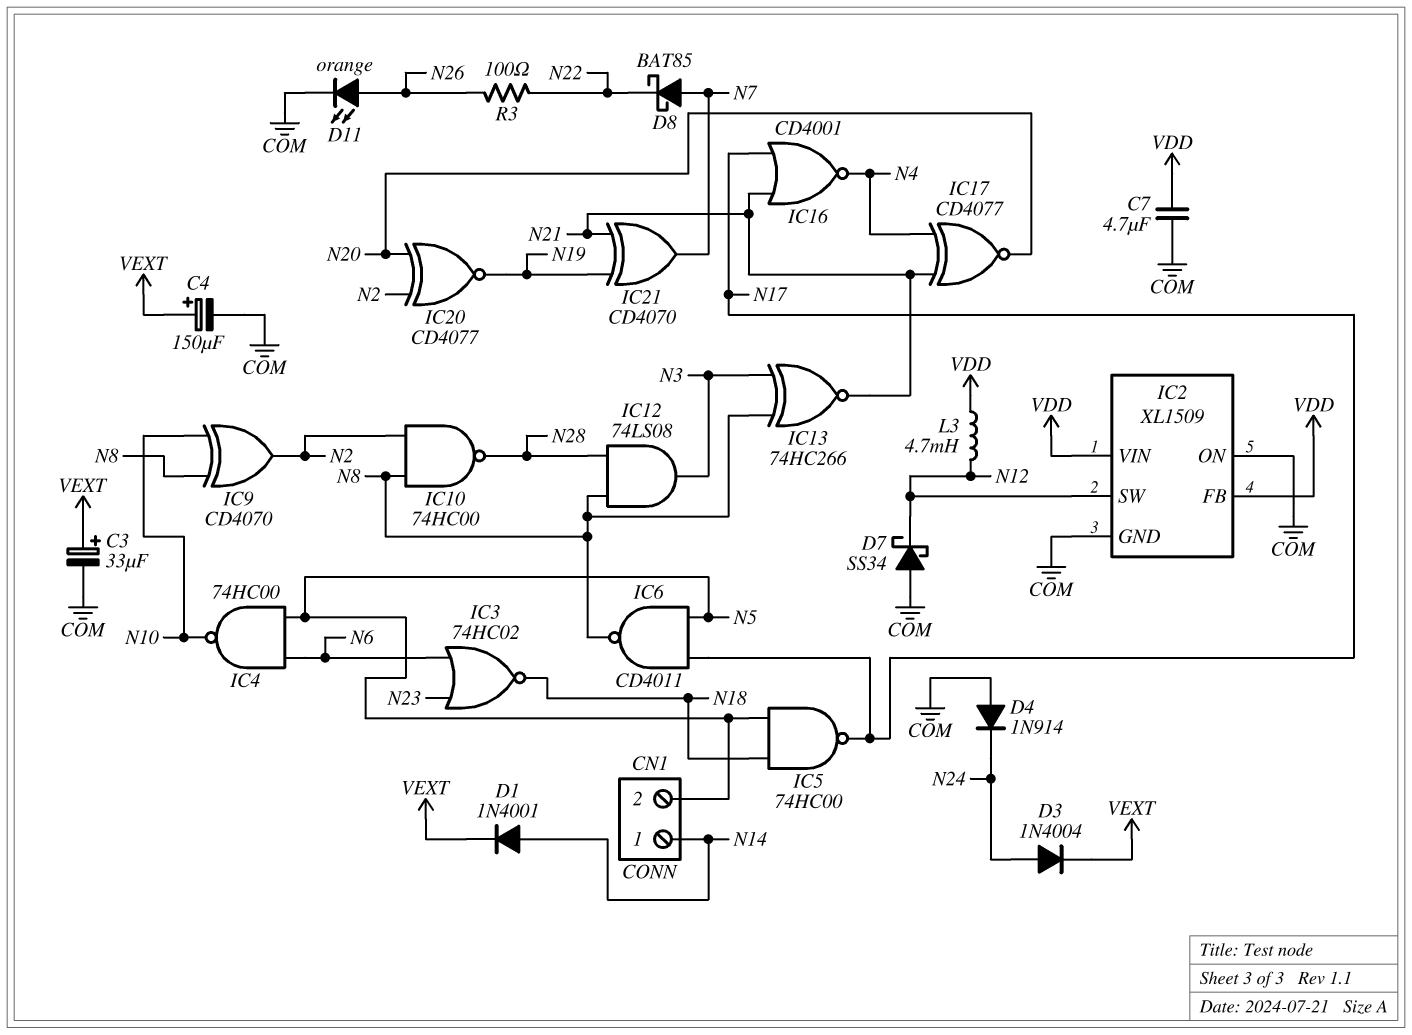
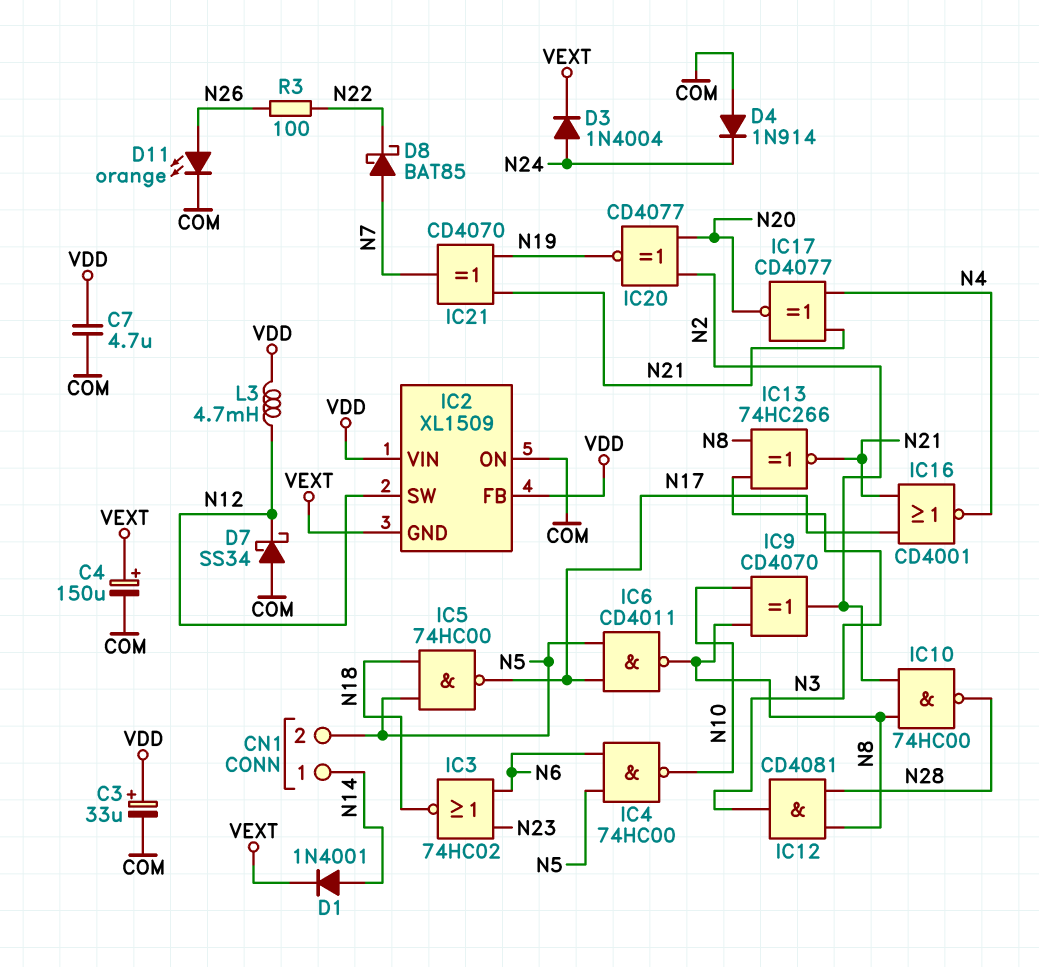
C3: 33uF (plus VEXT, minus COM) -> 33uF (plus VDD, minus COM)
IC2 pin GND: COM -> VEXT
IC12: AND 74LS08 (in N8, in N28, out N3) -> AND CD4081 (in N8, in N28, out N3)

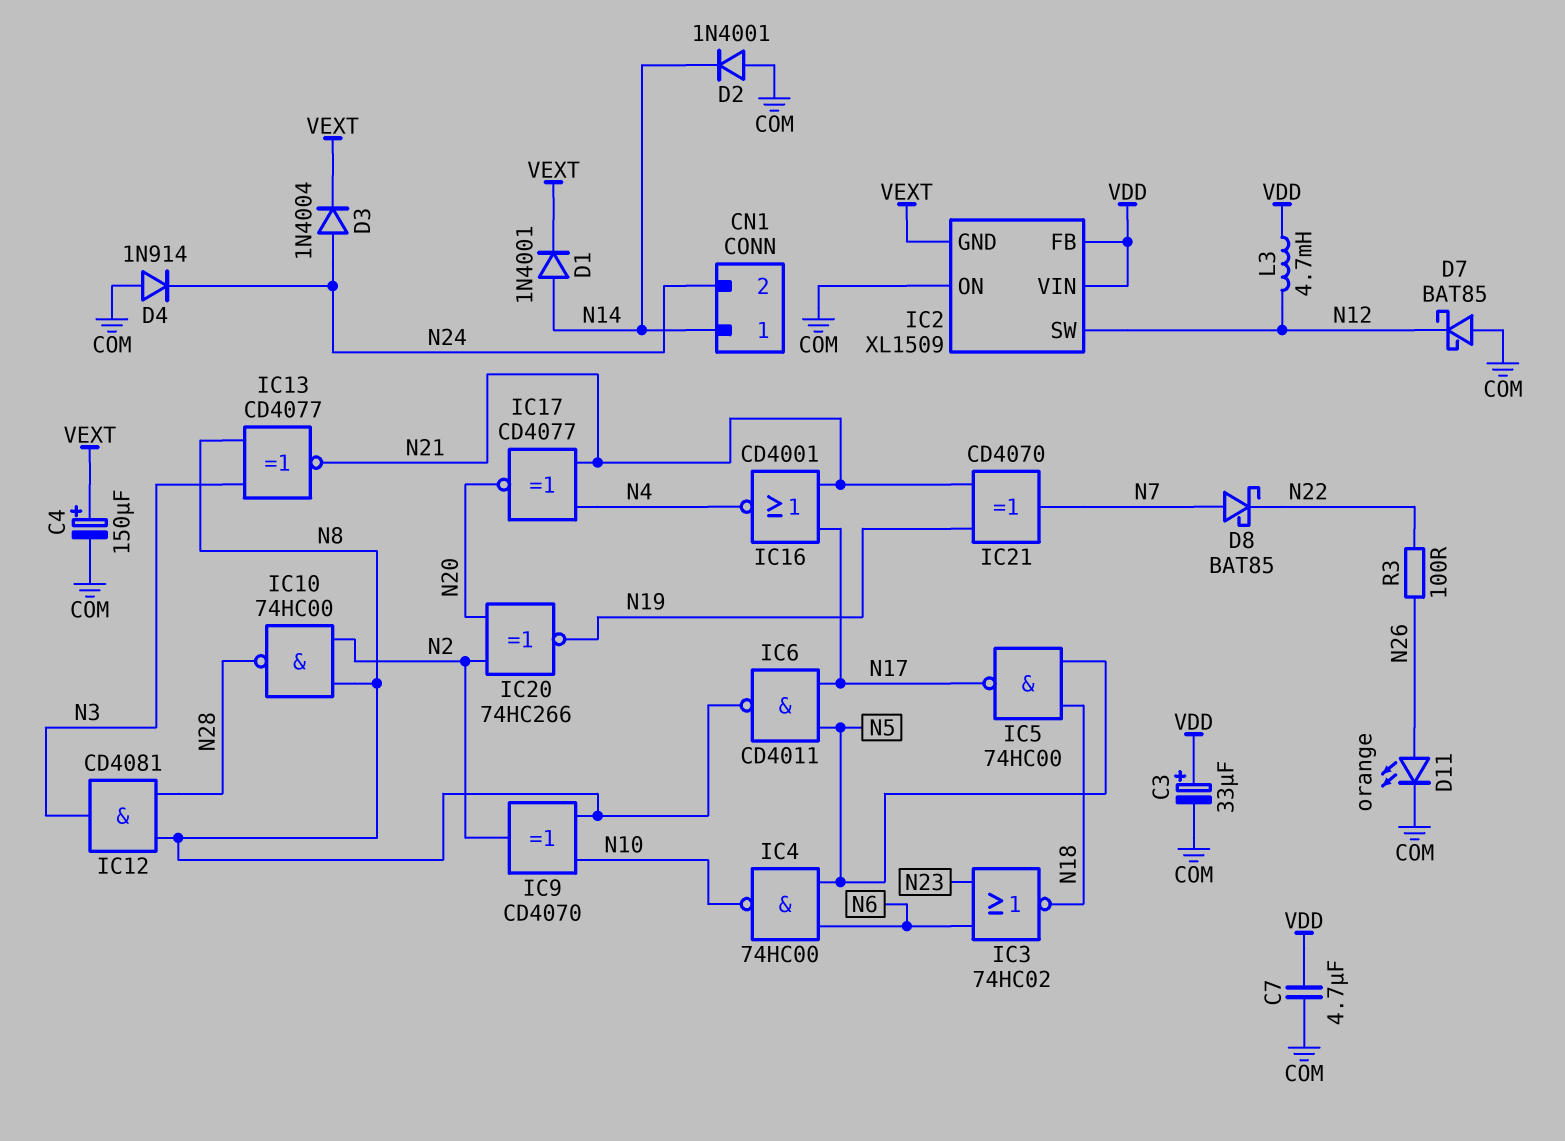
CN1 pin 2: N5 -> N24
D2: none -> diode 1N4001 (A COM, K N14)
D7: schottky SS34 (A COM, K N12) -> schottky BAT85 (A COM, K N12)
IC13: XNOR 74HC266 (in N3, in N8, out N21) -> XNOR CD4077 (in N3, in N8, out N21)
IC20: XNOR CD4077 (in N2, in N20, out N19) -> XNOR 74HC266 (in N2, in N20, out N19)

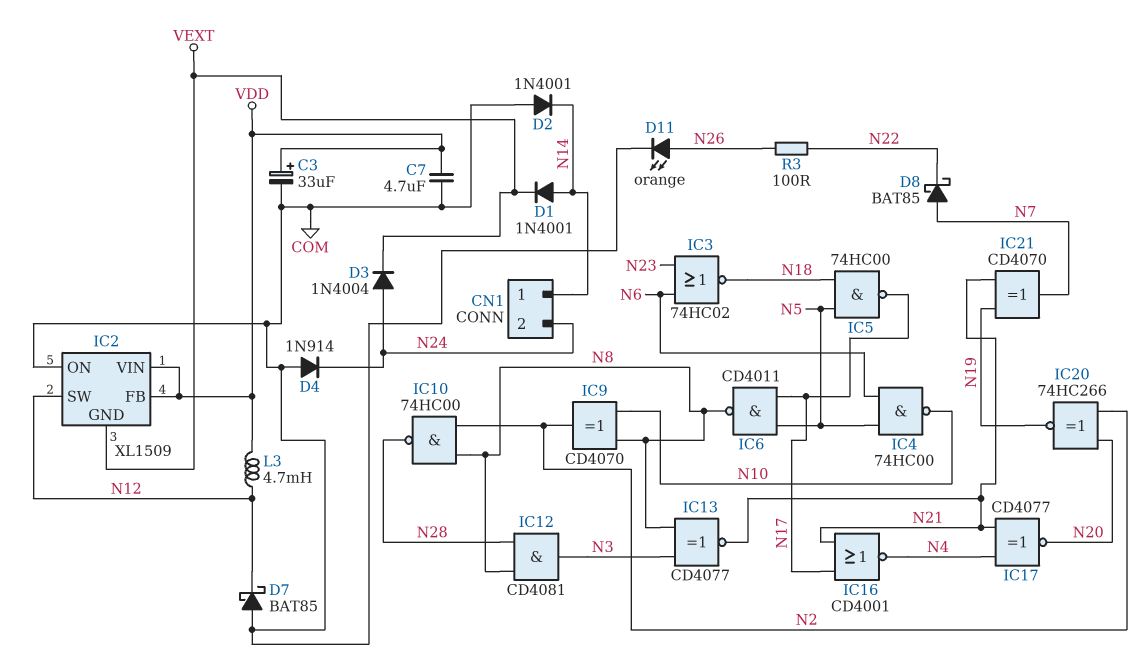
C4: 150uF (plus VEXT, minus COM) -> none

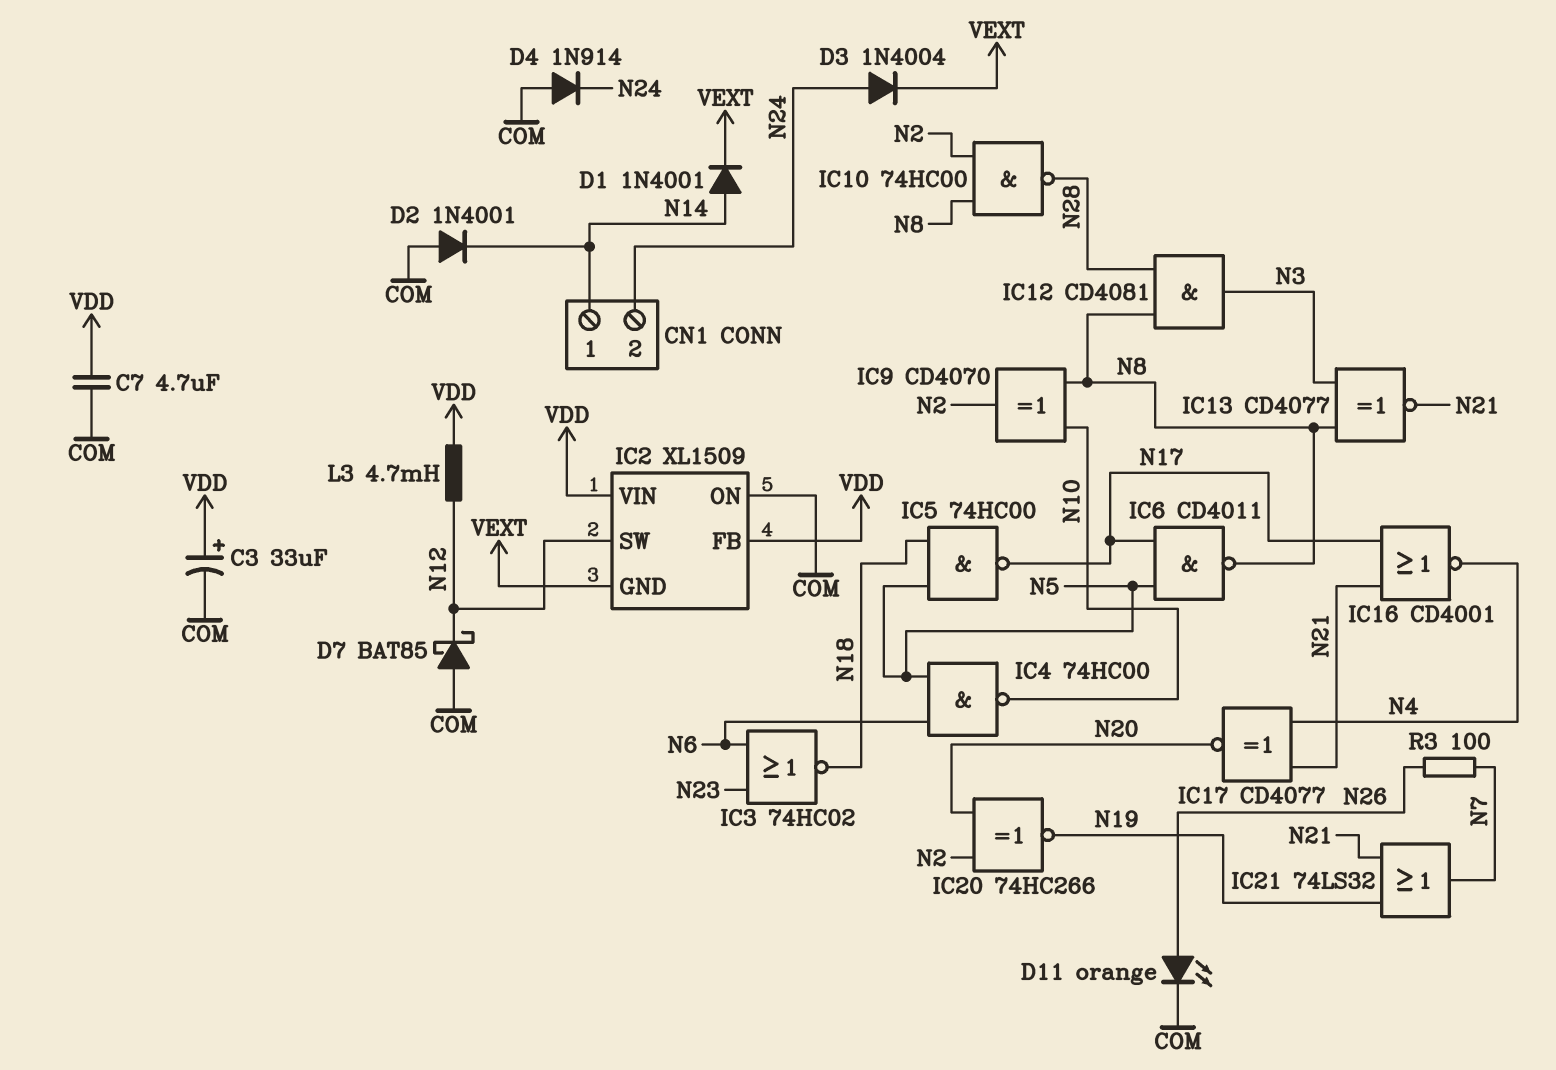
D8: schottky BAT85 (A N7, K N22) -> none
IC21: XOR CD4070 (in N19, in N21, out N7) -> OR 74LS32 (in N19, in N21, out N7)
R3: 100 (N22, N26) -> 100 (N7, N26)

